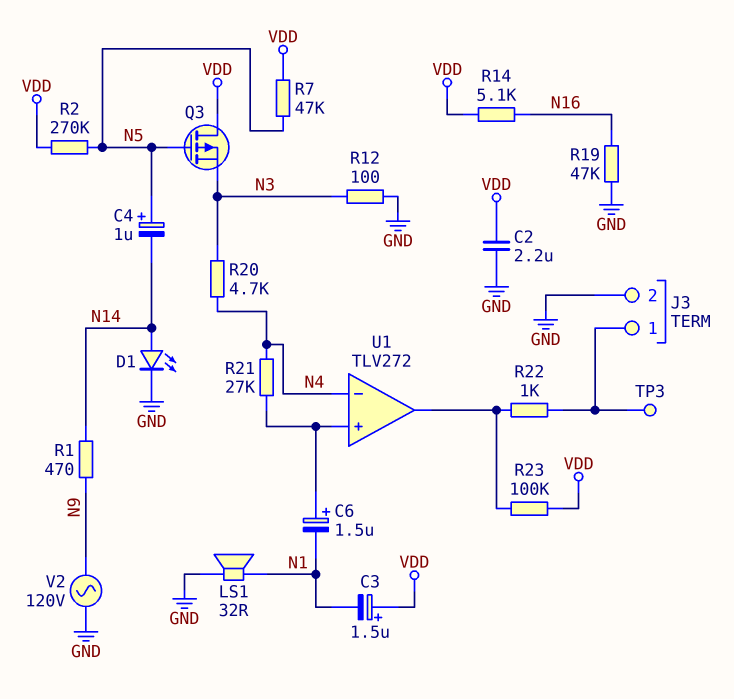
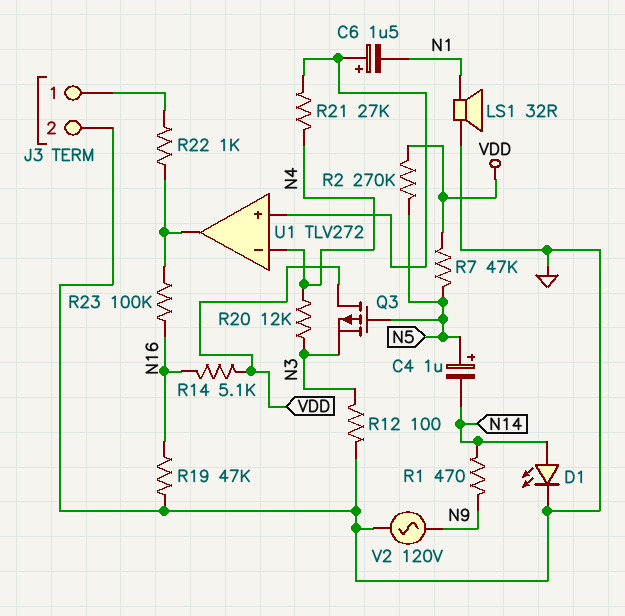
C2: 2.2uF (GND, VDD) -> none
C3: 1.5uF (plus VDD, minus N1) -> none
R20: 4.7k (N3, N4) -> 12k (N3, N4)
R23: 100k (U1/out, VDD) -> 100k (N16, U1/out)
TP3: test point (J3/1) -> none

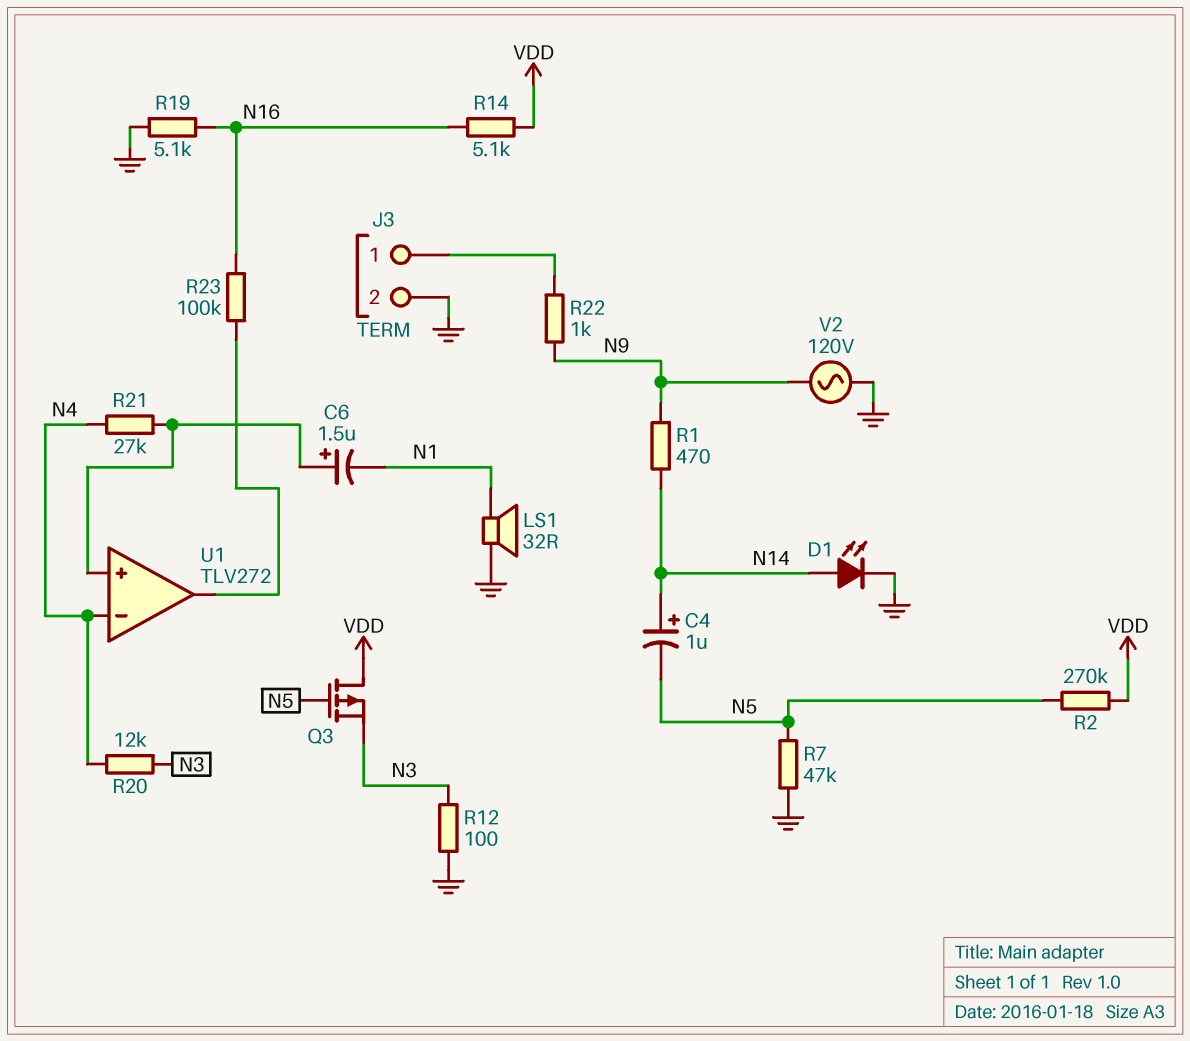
C4: 1uF (plus N5, minus N14) -> 1uF (plus N14, minus N5)
R7: 47k (N5, VDD) -> 47k (GND, N5)
R19: 47k (GND, N16) -> 5.1k (GND, N16)
R22: 1k (J3/1, U1/out) -> 1k (J3/1, N9)

